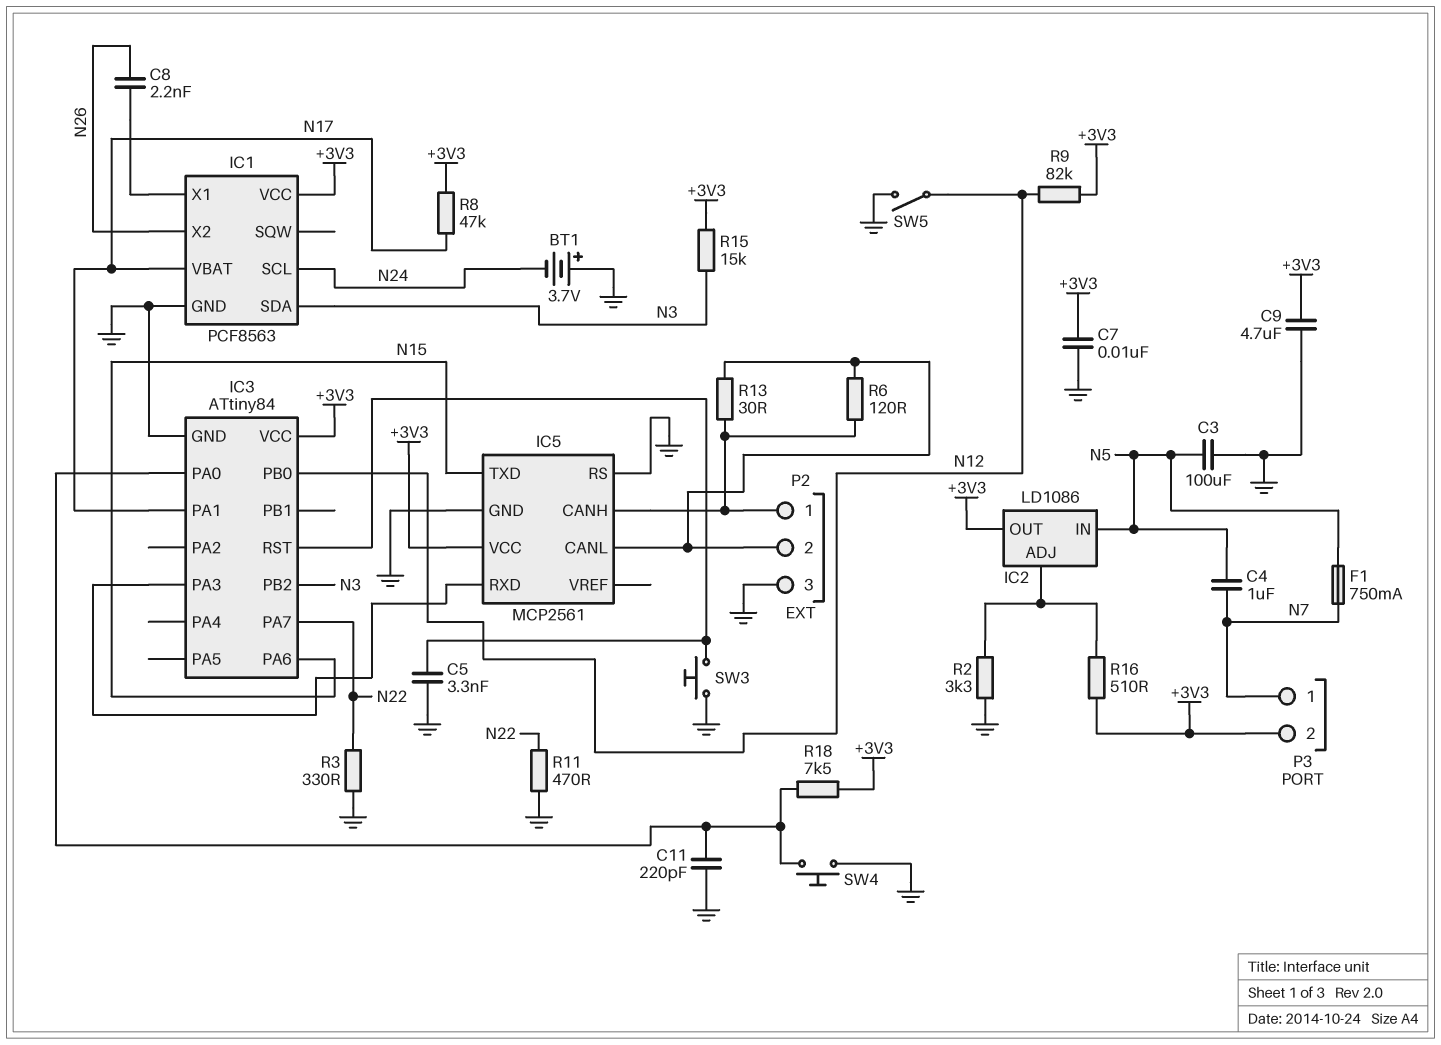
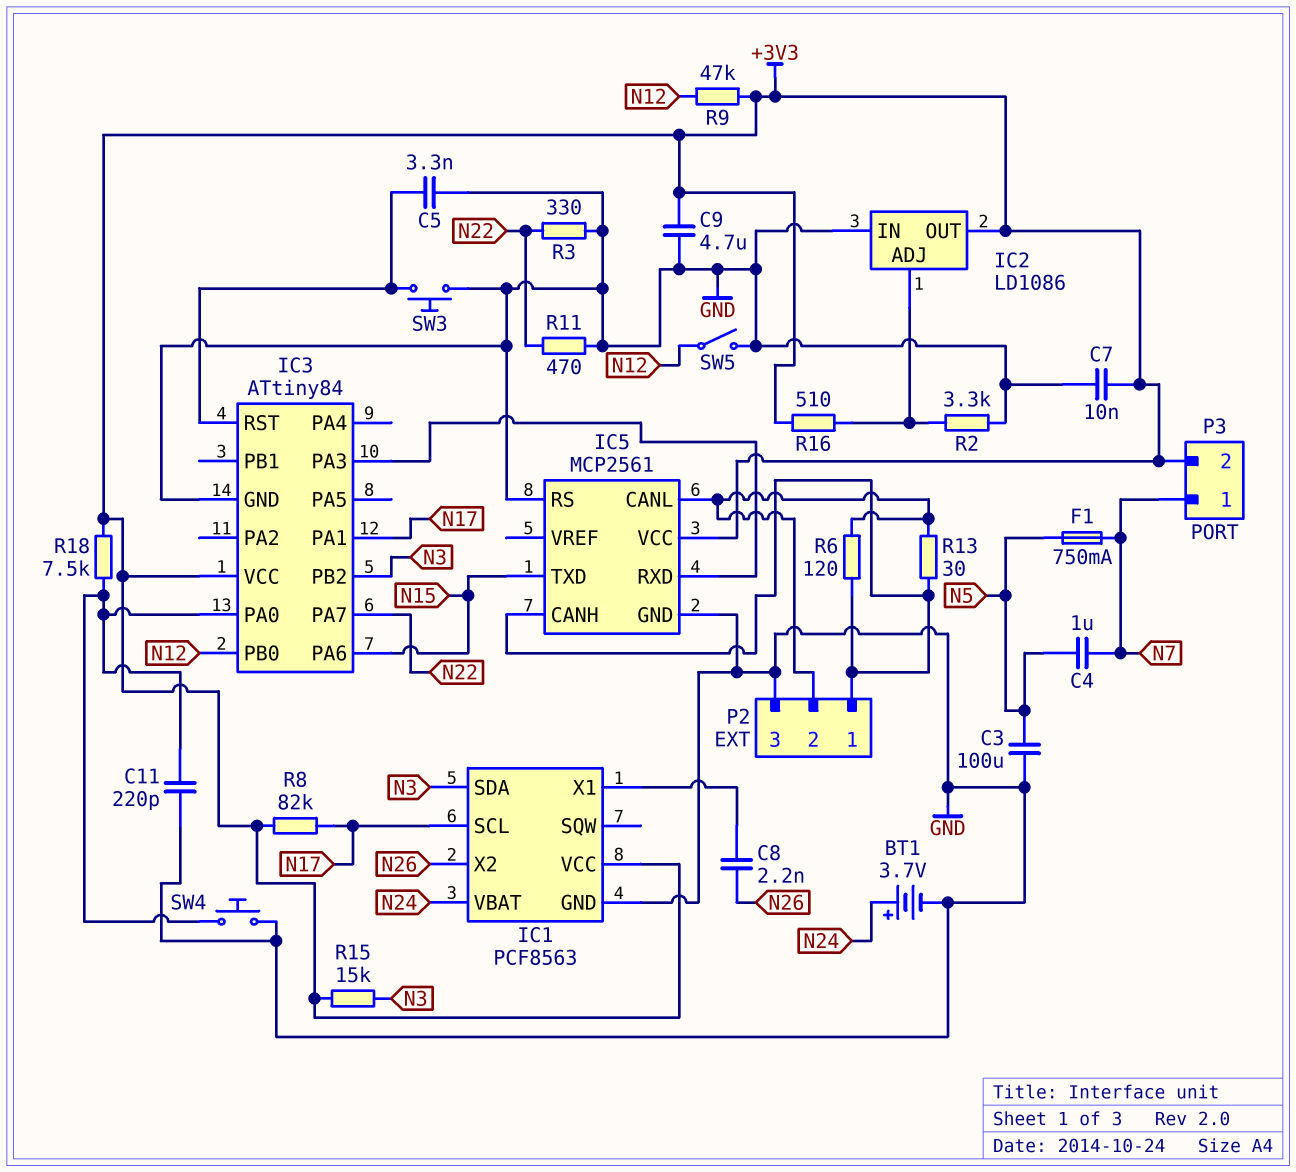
BT1: 3.7V (plus GND, minus N24) -> 3.7V (plus N24, minus GND)
IC1 pin SCL: N24 -> N17
IC1 pin VBAT: N17 -> N24
IC2 pin IN: N5 -> GND
R8: 47k (+3V3, N17) -> 82k (+3V3, N17)
R9: 82k (+3V3, N12) -> 47k (+3V3, N12)

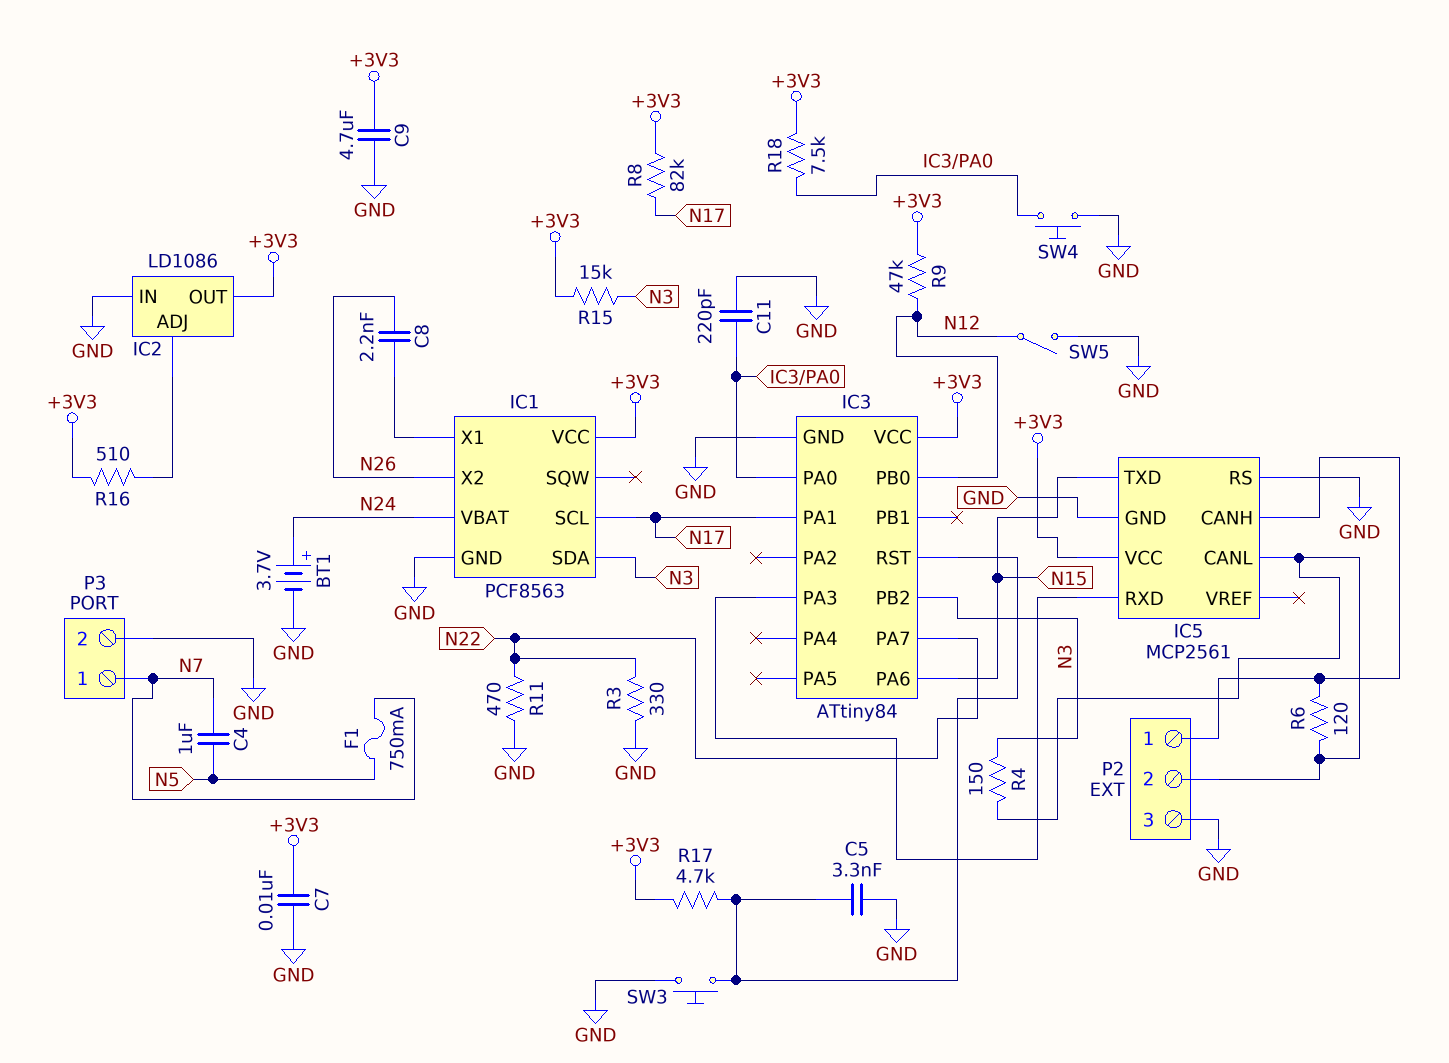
C3: 100uF (GND, N5) -> none
P3 pin 2: +3V3 -> GND
R2: 3.3k (GND, IC2/ADJ) -> none
R4: none -> 150 (IC5/CANL, N3)
R13: 30 (IC5/CANH, IC5/CANL) -> none
R17: none -> 4.7k (+3V3, IC3/RST)

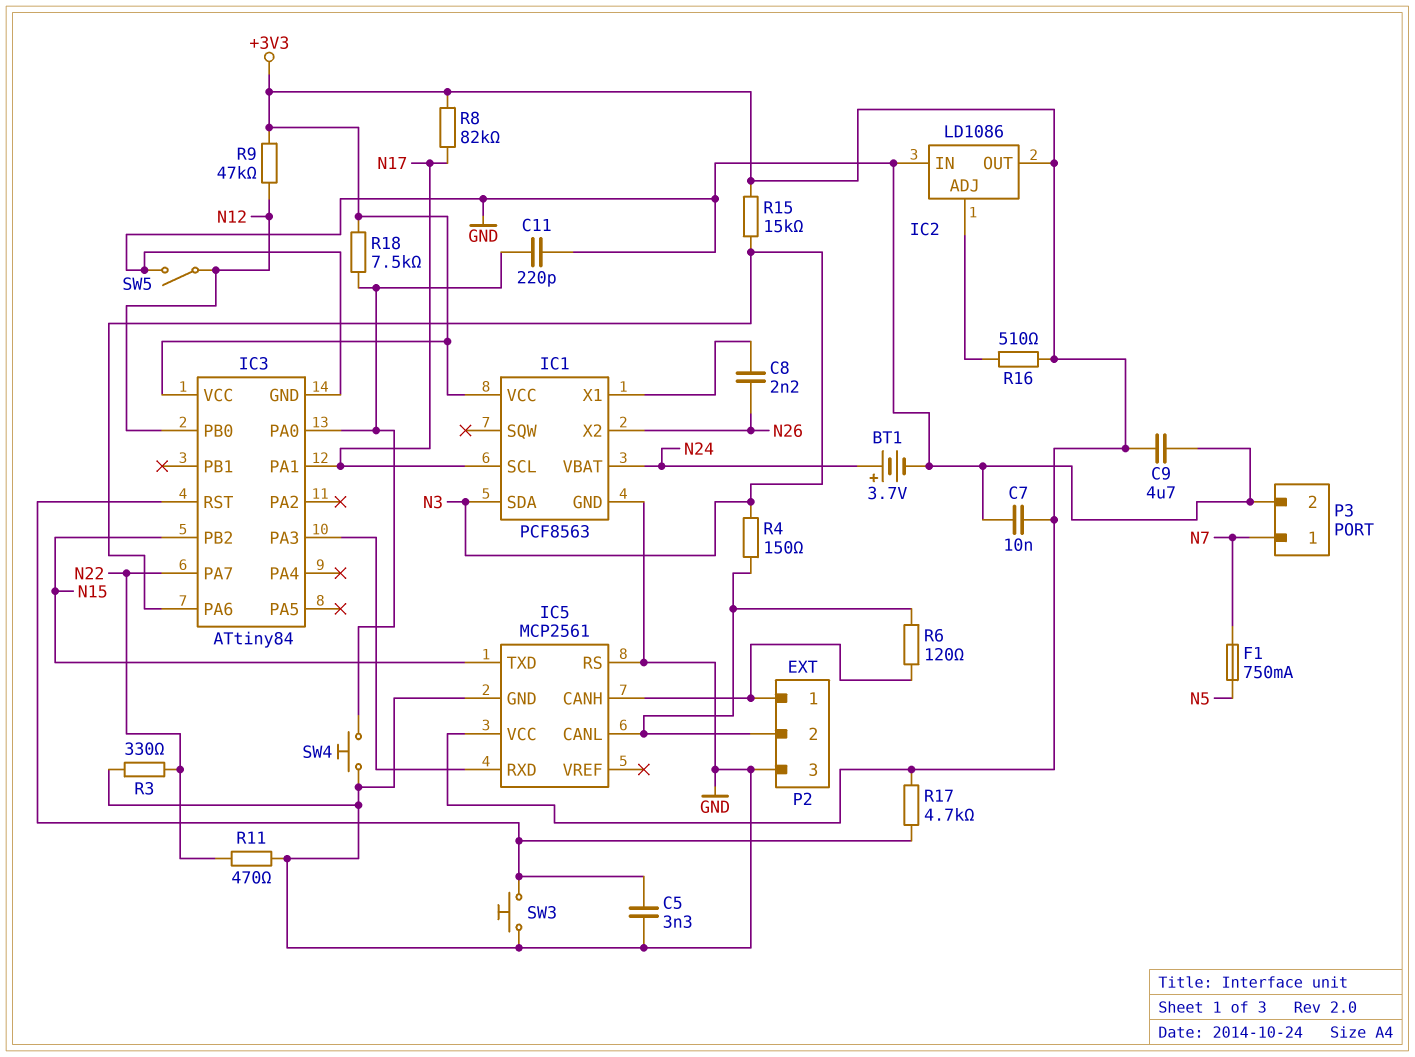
C4: 1uF (N5, N7) -> none
IC3 pin PA6: N15 -> N3
IC3 pin PB2: N3 -> N15

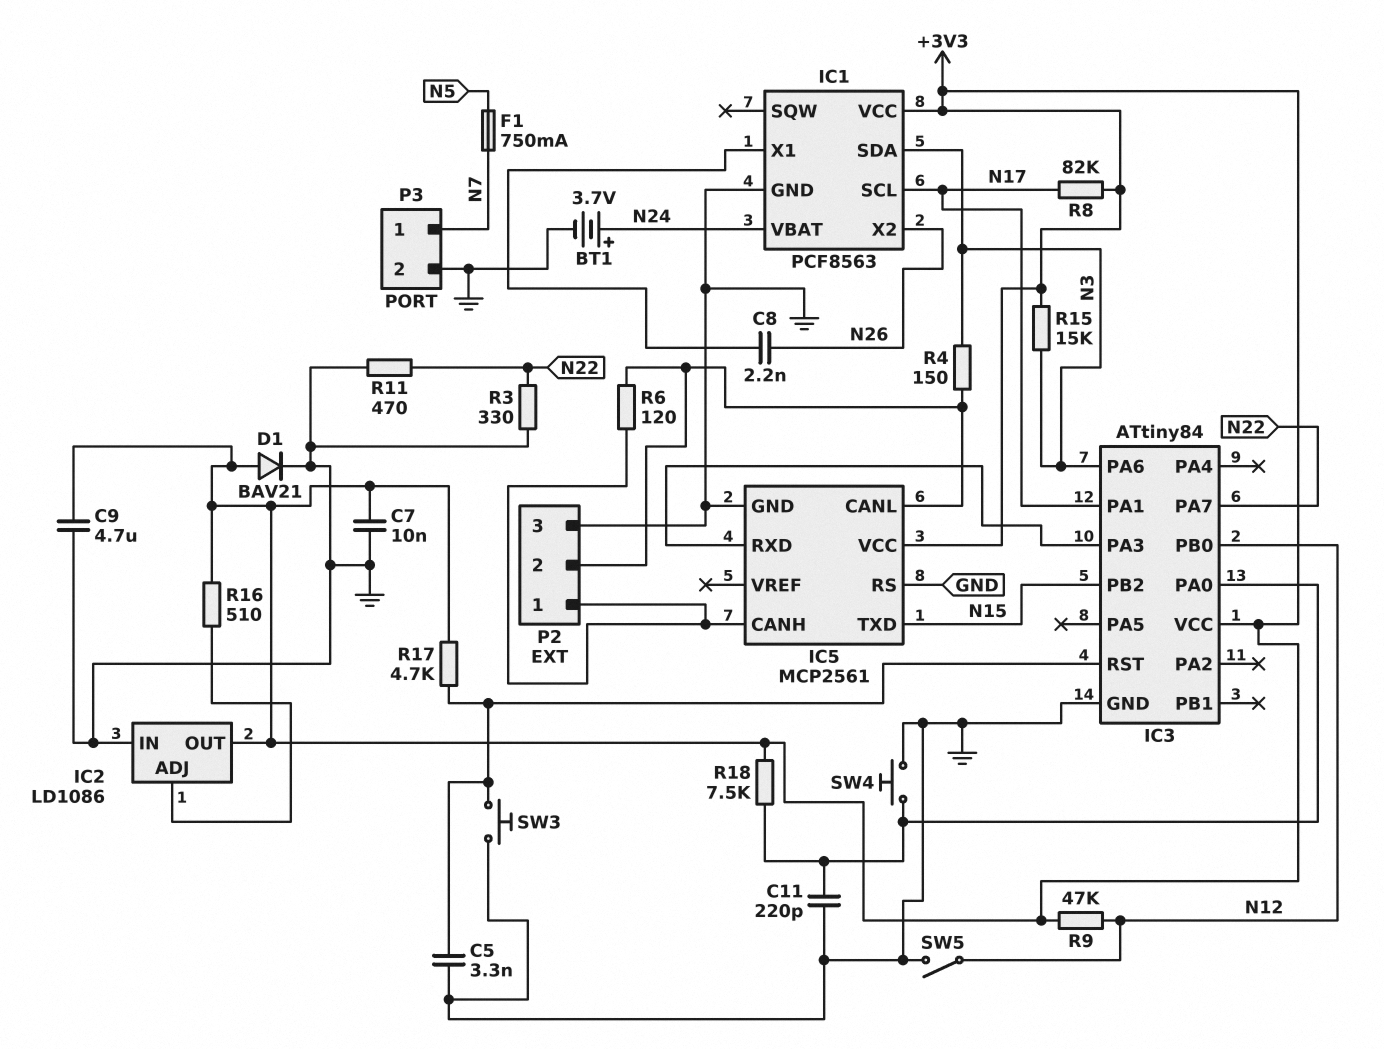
D1: none -> diode BAV21 (A +3V3, K GND)

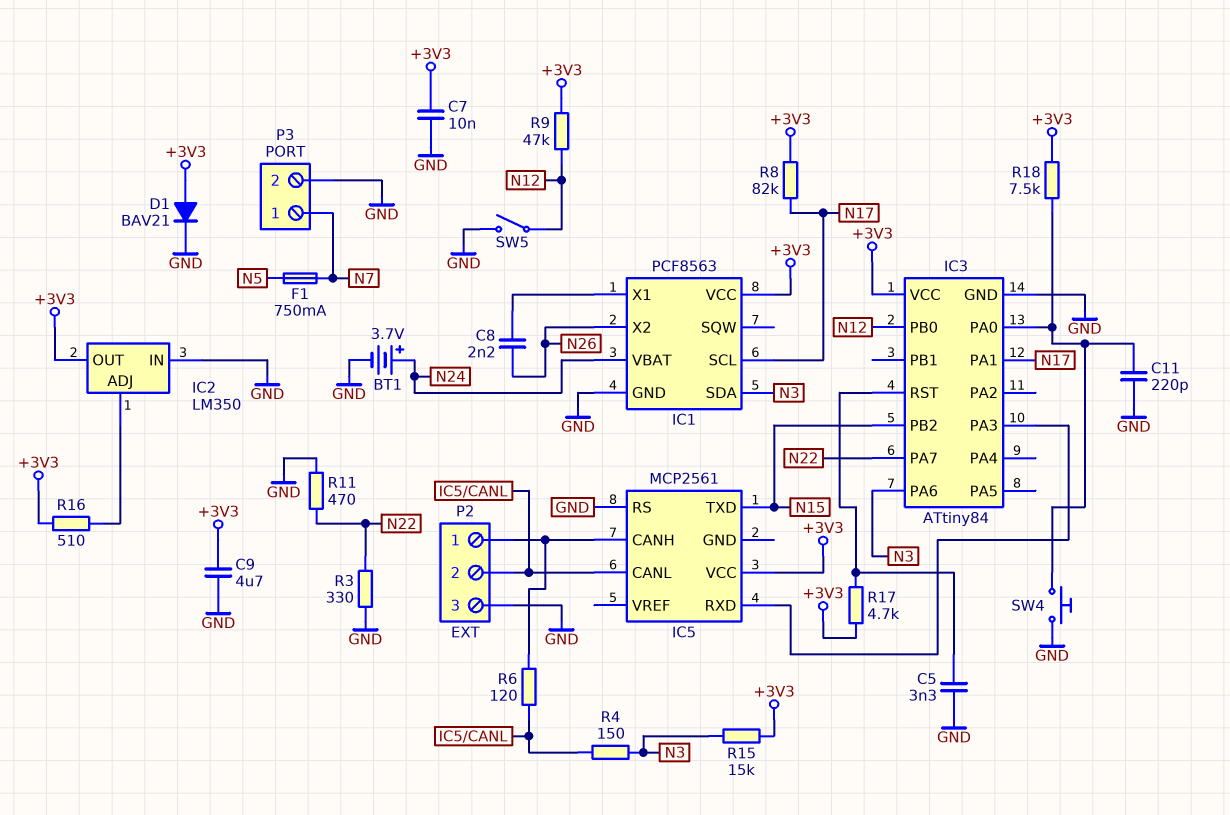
IC2: LD1086 -> LM350
IC5 pin GND: GND -> none
SW3: button (GND, IC3/RST) -> none

